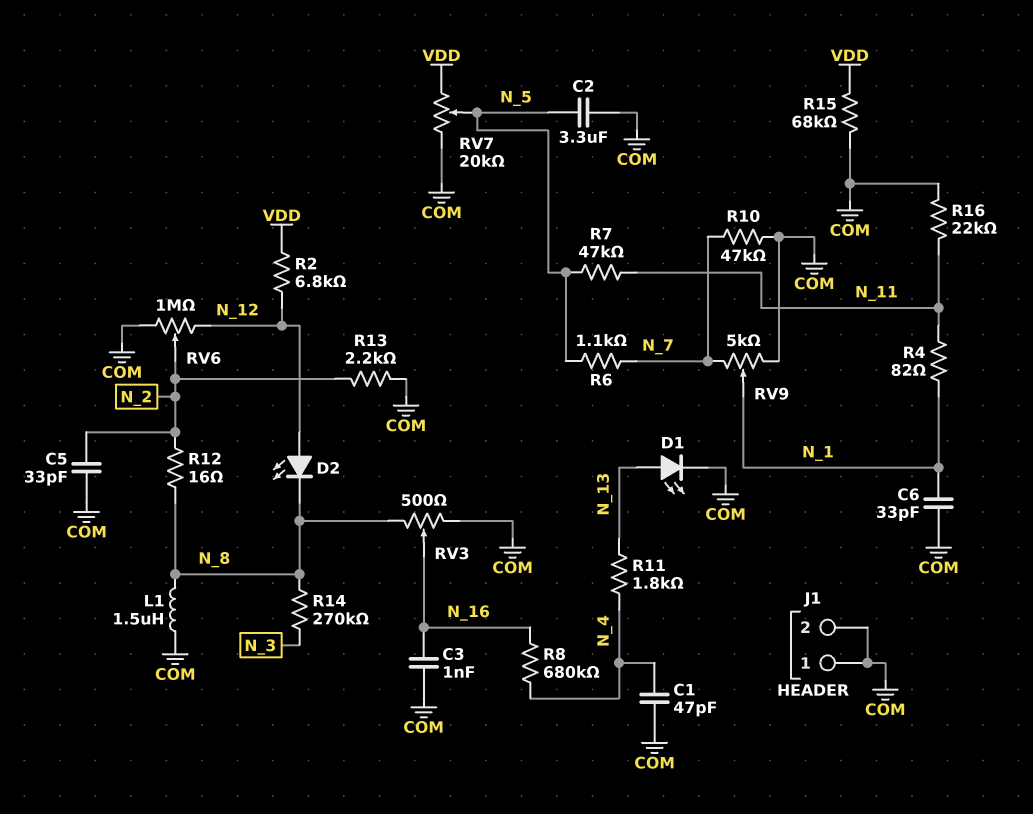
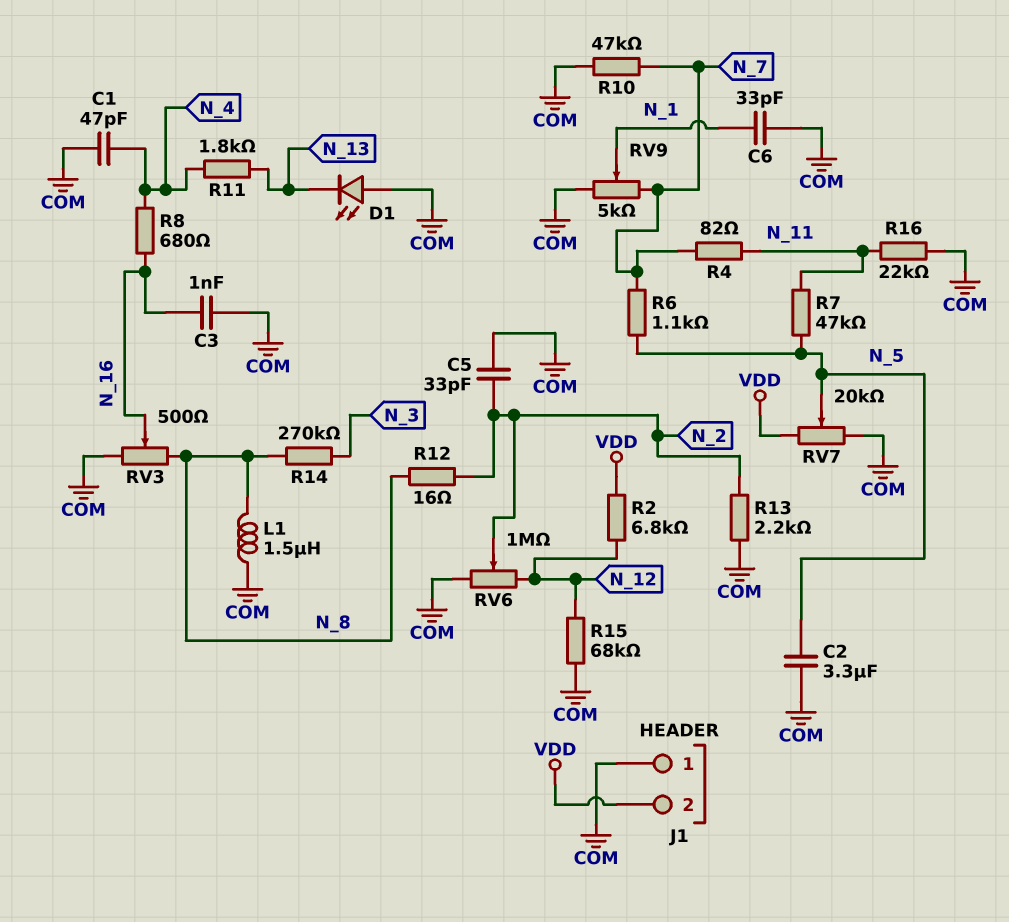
D1: LED (A N_13, K COM) -> LED (A COM, K N_13)
D2: LED (A N_12, K N_8) -> none
J1 pin 2: COM -> VDD
R4: 82 (N_1, N_11) -> 82 (N_7, N_11)
R8: 680k (N_4, N_16) -> 680 (N_4, N_16)
R15: 68k (COM, VDD) -> 68k (COM, N_12)

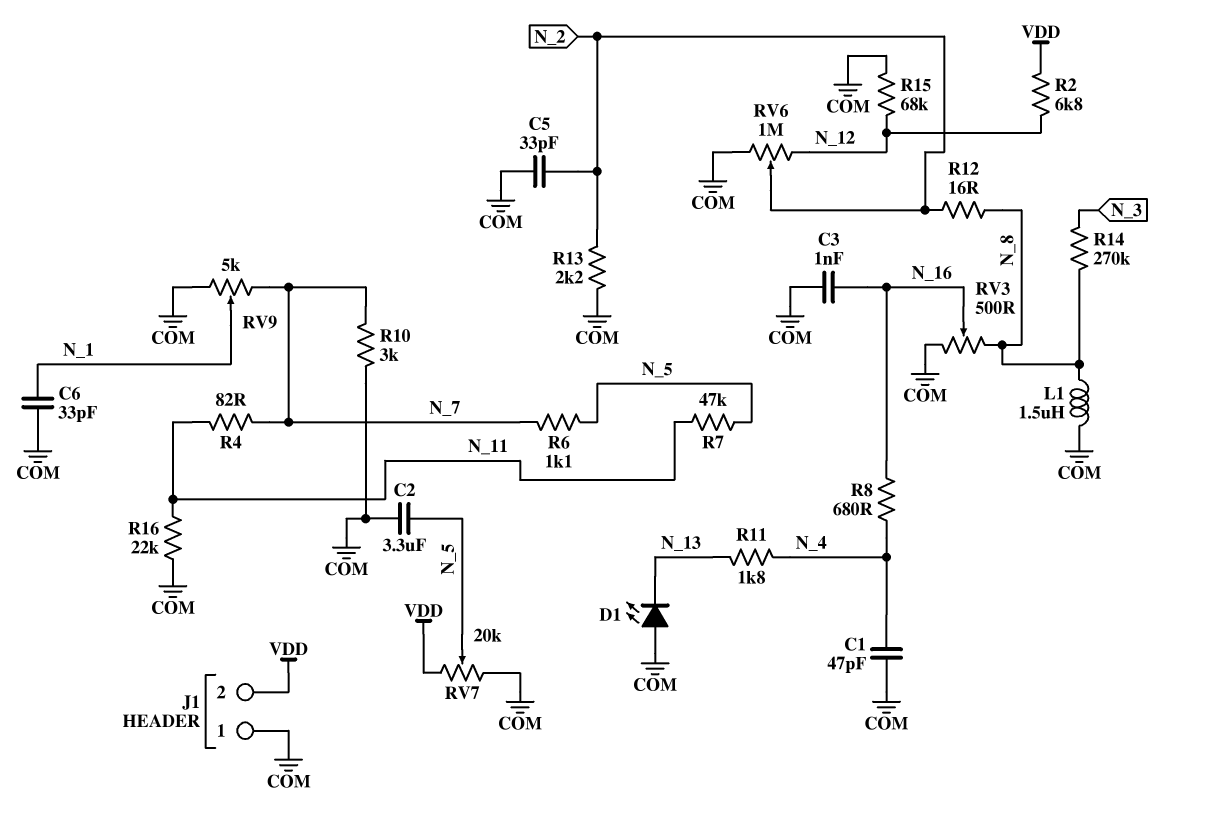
R10: 47k (COM, N_7) -> 3k (COM, N_7)

